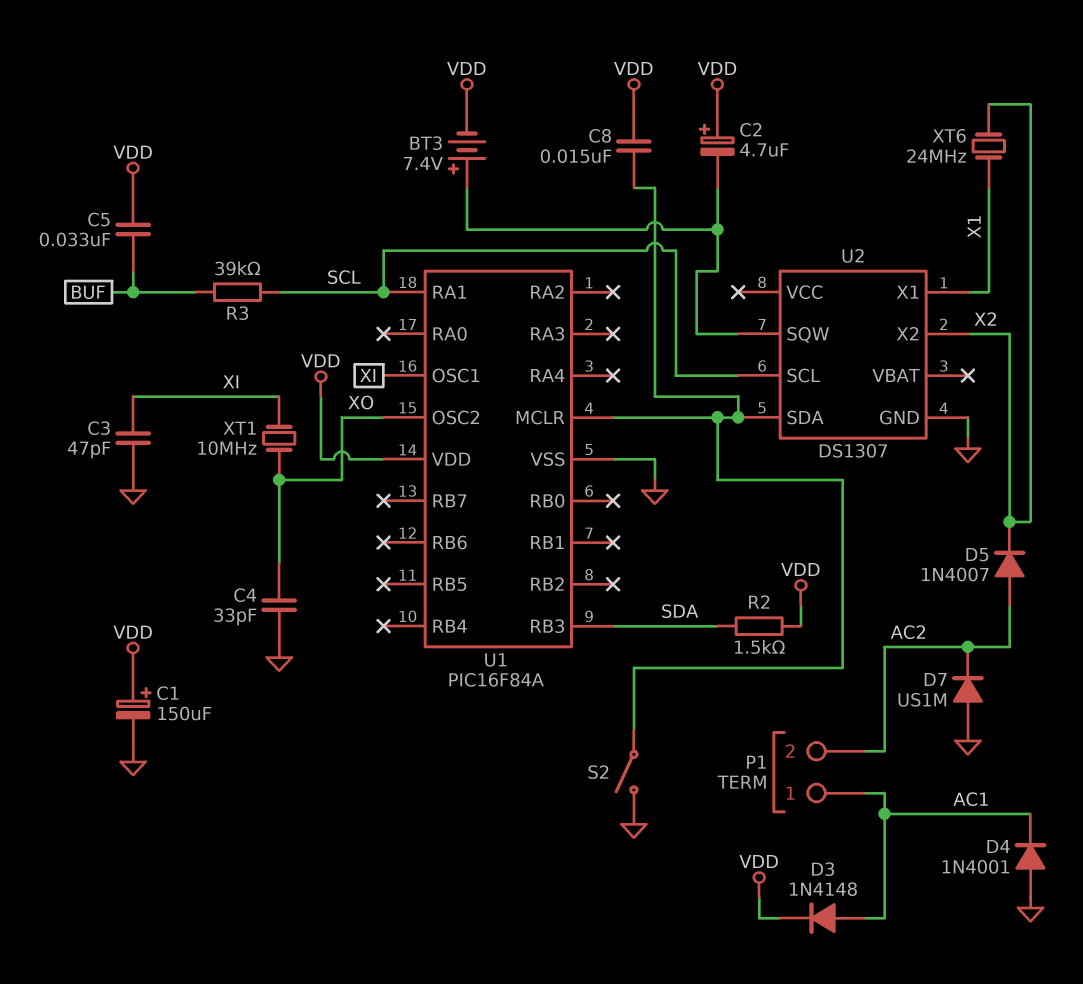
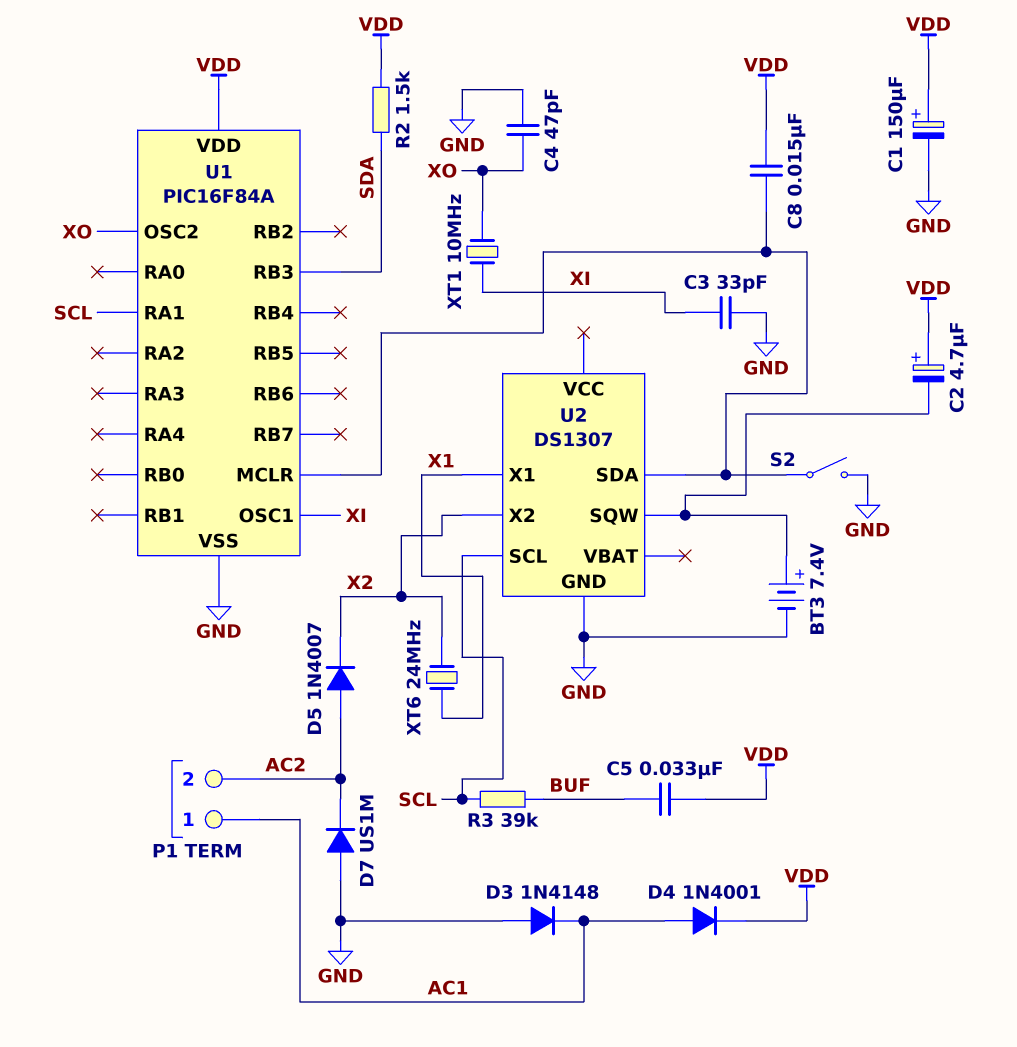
BT3: 7.4V (plus U2/SQW, minus VDD) -> 7.4V (plus U2/SQW, minus GND)
C3: 47pF (GND, XI) -> 33pF (GND, XI)
C4: 33pF (GND, XO) -> 47pF (GND, XO)
D3: diode 1N4148 (A AC1, K VDD) -> diode 1N4148 (A GND, K AC1)
D4: diode 1N4001 (A GND, K AC1) -> diode 1N4001 (A AC1, K VDD)

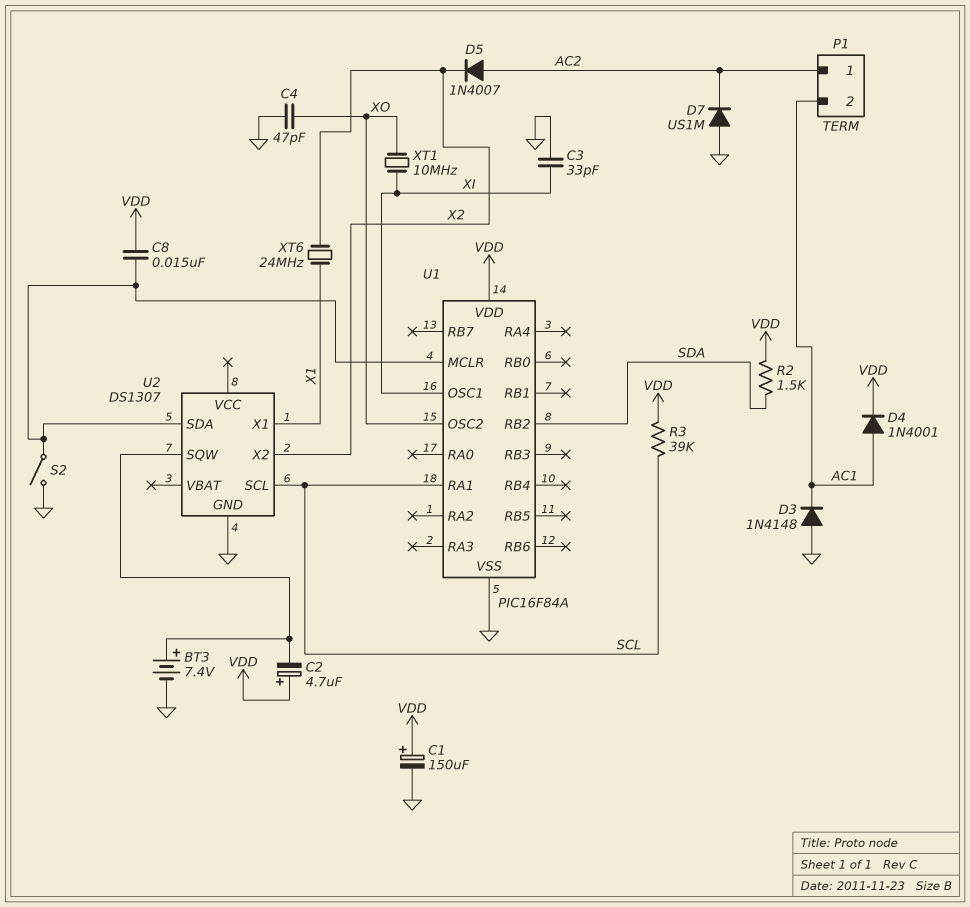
C5: 33nF (BUF, VDD) -> none
P1 pin 1: AC1 -> AC2
P1 pin 2: AC2 -> AC1
R3: 39k (BUF, SCL) -> 39k (SCL, VDD)
U1 pin RB2: none -> SDA
U1 pin RB3: SDA -> none

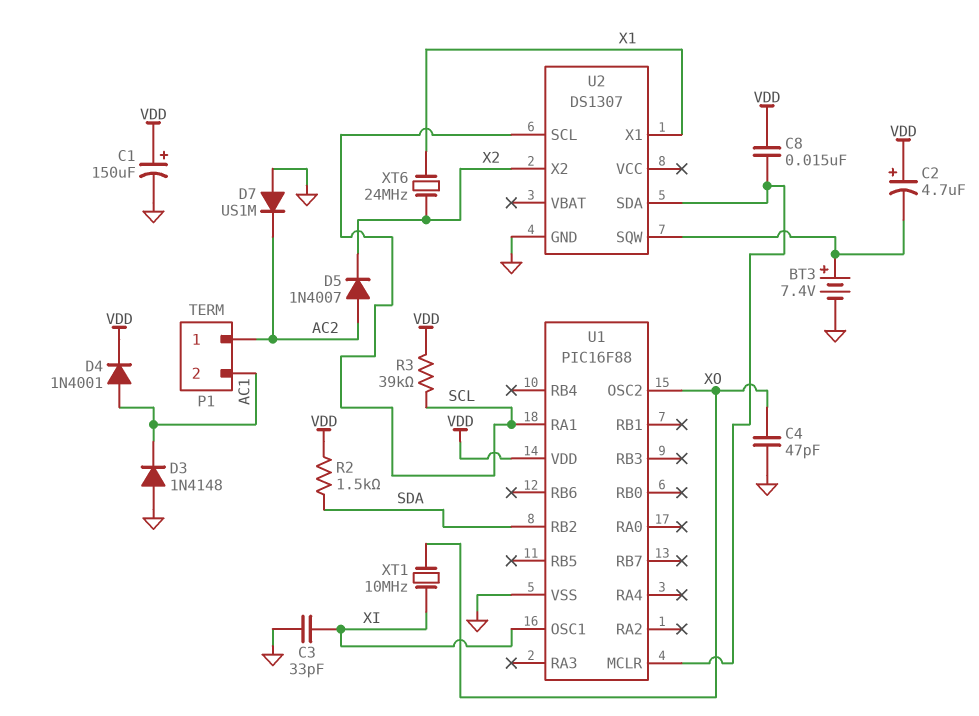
S2: switch (GND, U1/MCLR) -> none
U1: PIC16F84A -> PIC16F88

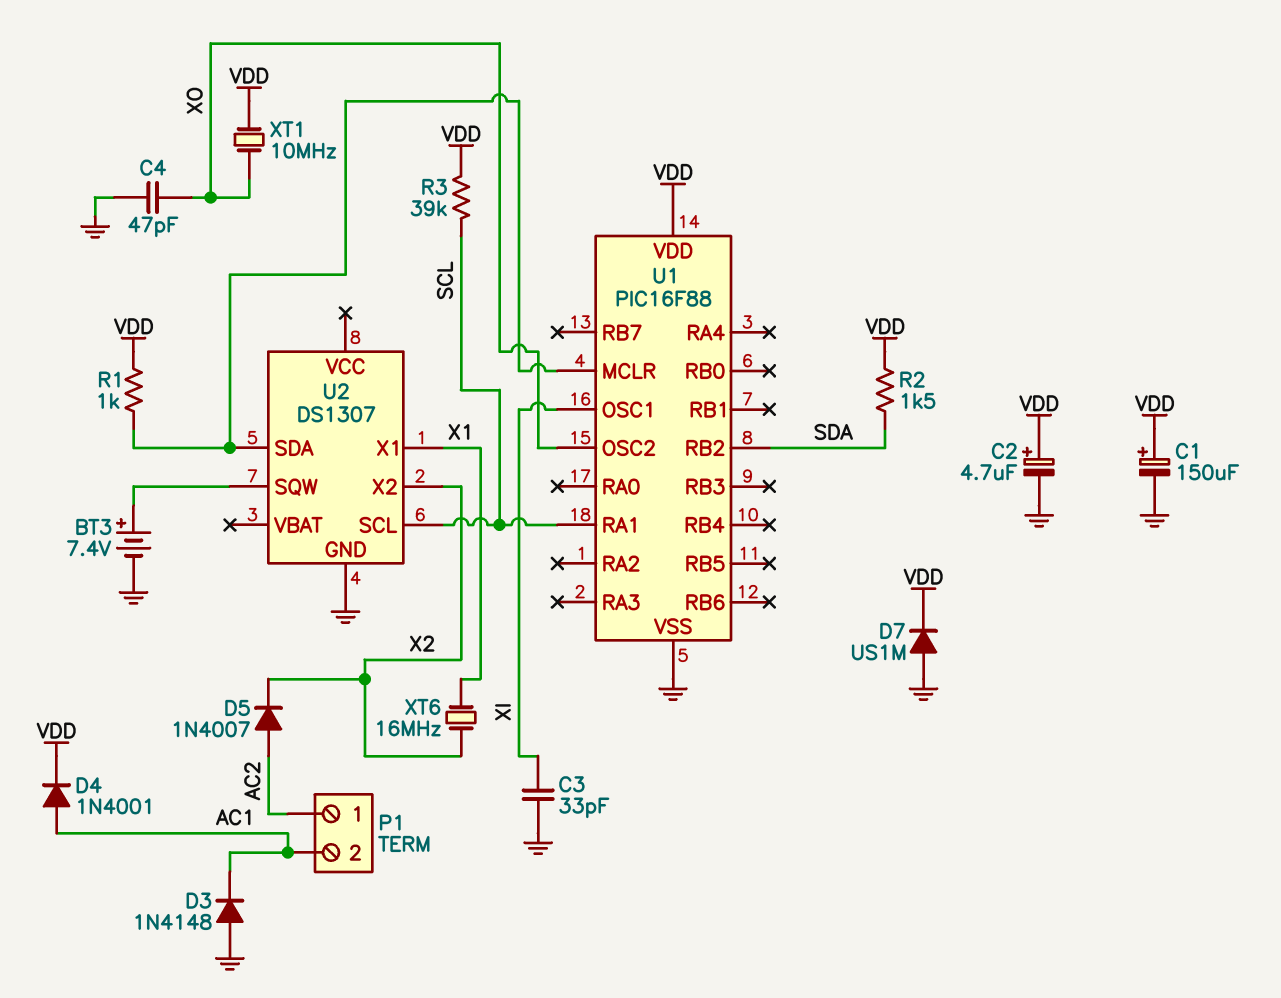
C2: 4.7uF (plus VDD, minus U2/SQW) -> 4.7uF (plus VDD, minus GND)
C8: 15nF (U1/MCLR, VDD) -> none
D7: diode US1M (A GND, K AC2) -> diode US1M (A GND, K VDD)
R1: none -> 1k (U1/MCLR, VDD)
XT1: 10MHz (XI, XO) -> 10MHz (VDD, XO)
XT6: 24MHz (X1, X2) -> 16MHz (X1, X2)

